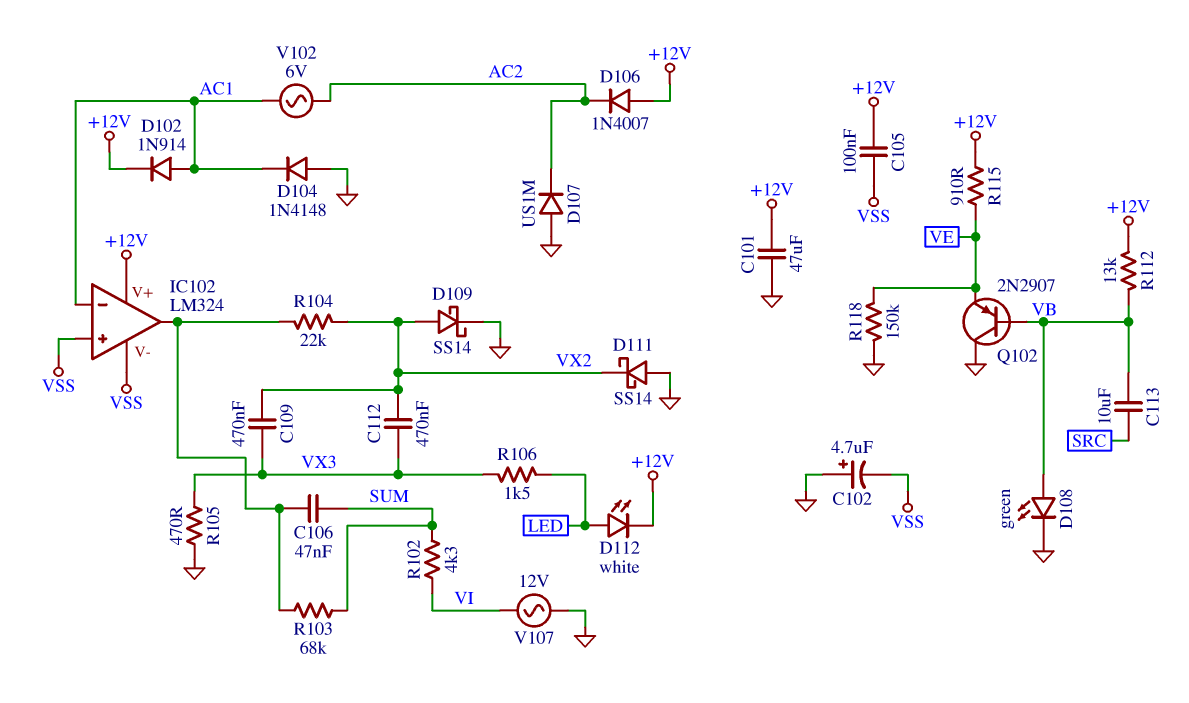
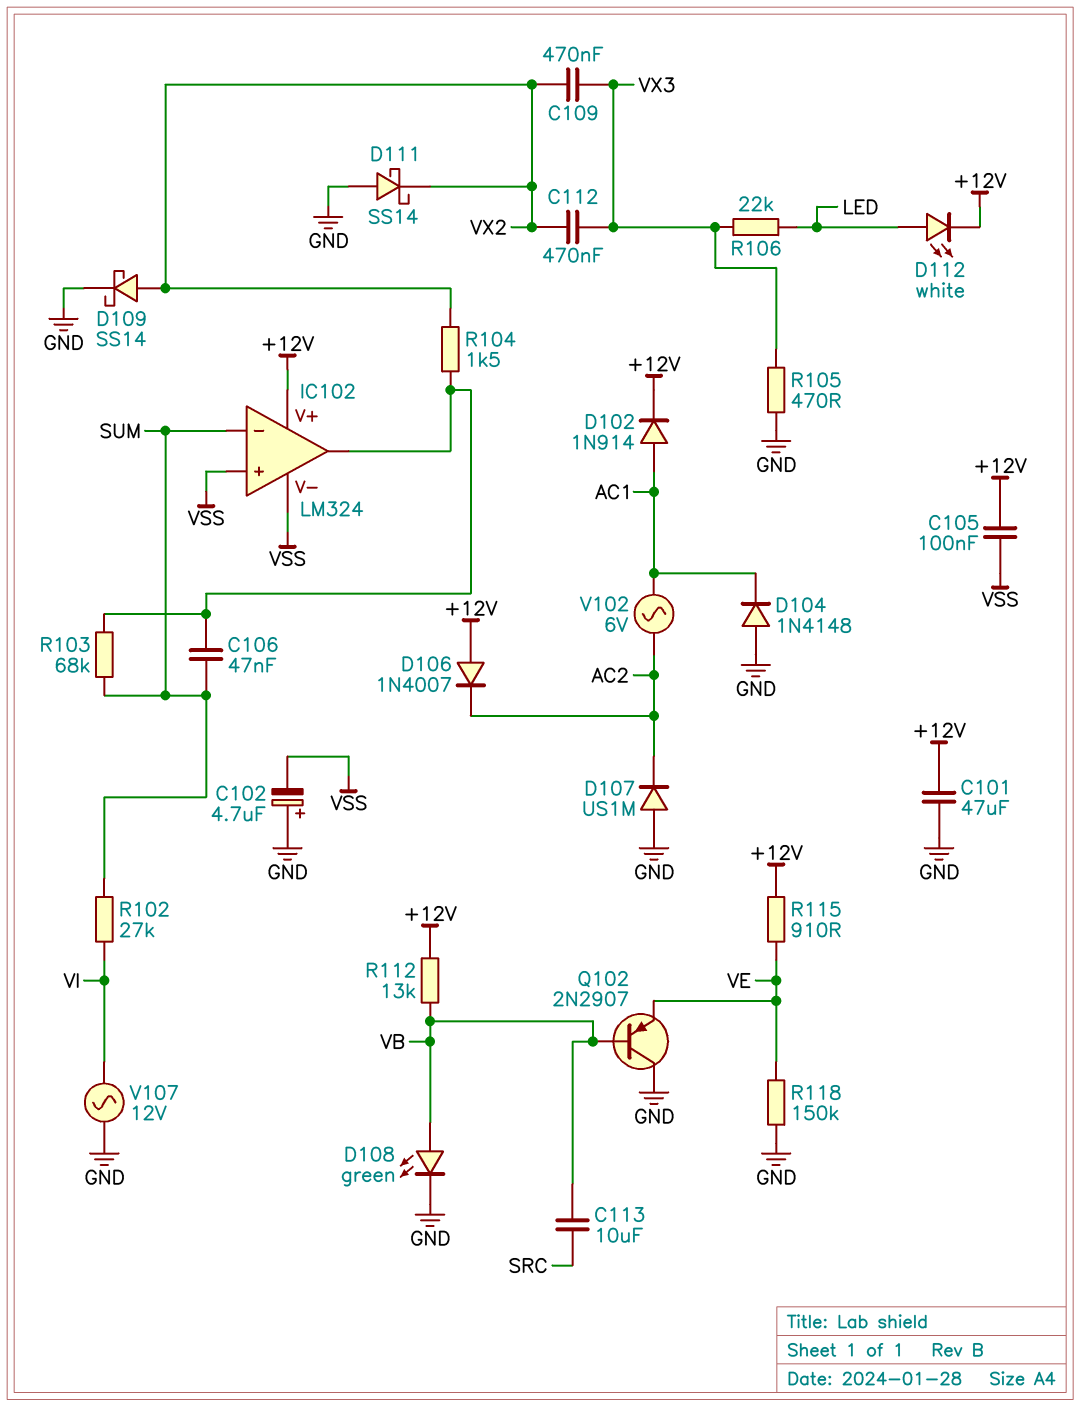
IC102 pin in-: AC1 -> SUM
R102: 4.3k (SUM, VI) -> 27k (SUM, VI)
R104: 22k (IC102/out, VX2) -> 1.5k (IC102/out, VX2)
R106: 1.5k (LED, VX3) -> 22k (LED, VX3)

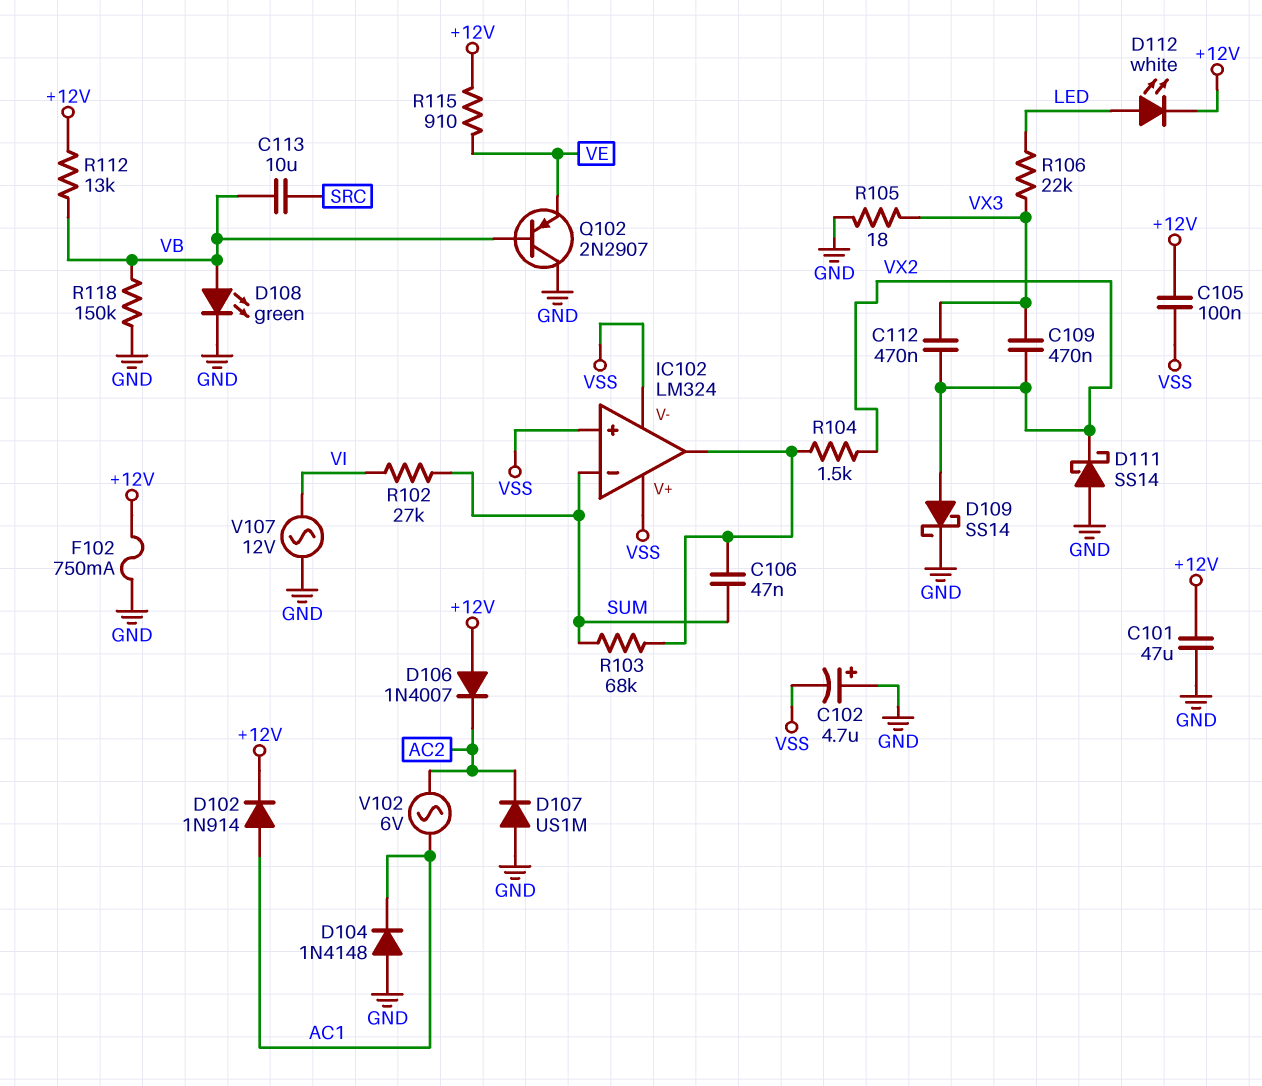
F102: none -> 750mA (+12V, GND)
IC102 pin V+: +12V -> VSS
R105: 470 (GND, VX3) -> 18 (GND, VX3)
R118: 150k (GND, VE) -> 150k (GND, VB)

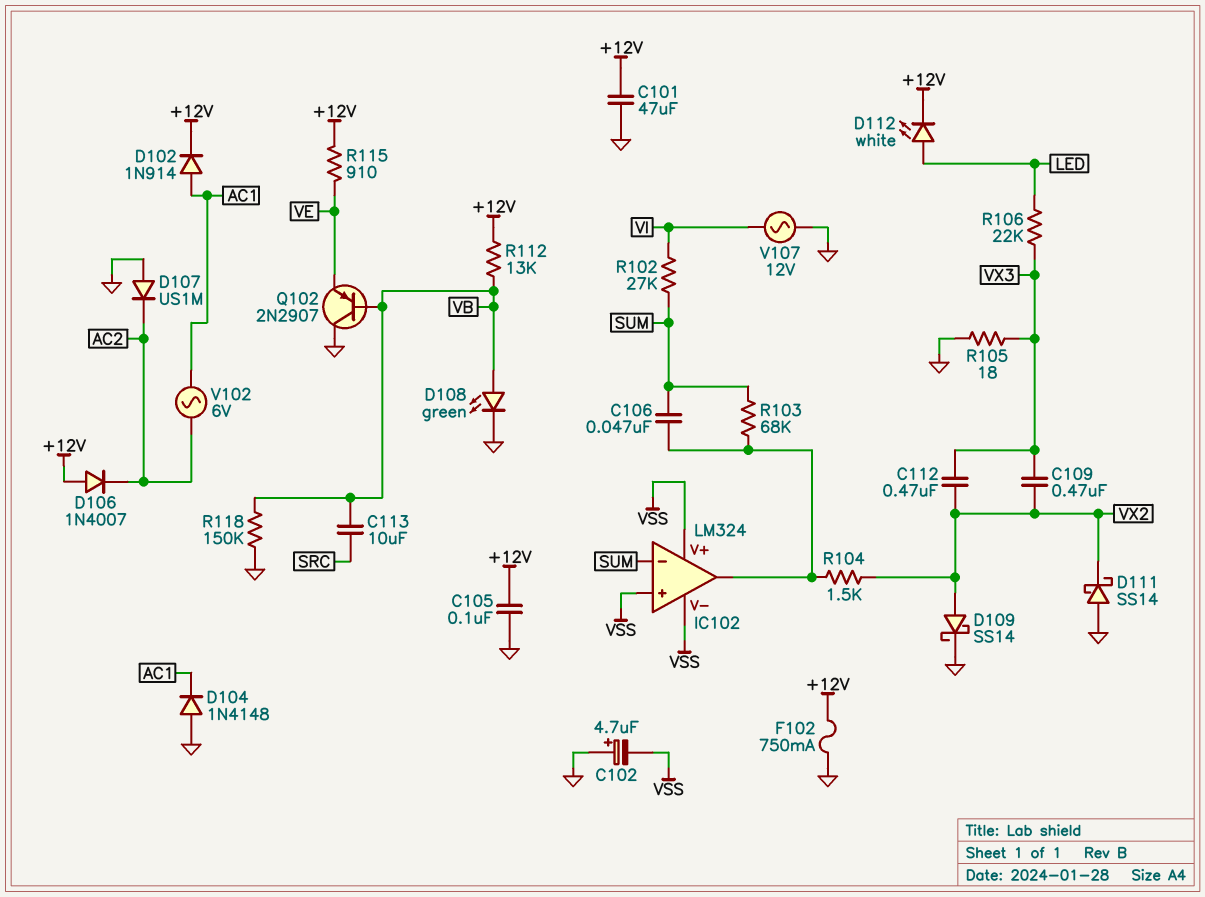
C105: 100nF (+12V, VSS) -> 100nF (+12V, GND)

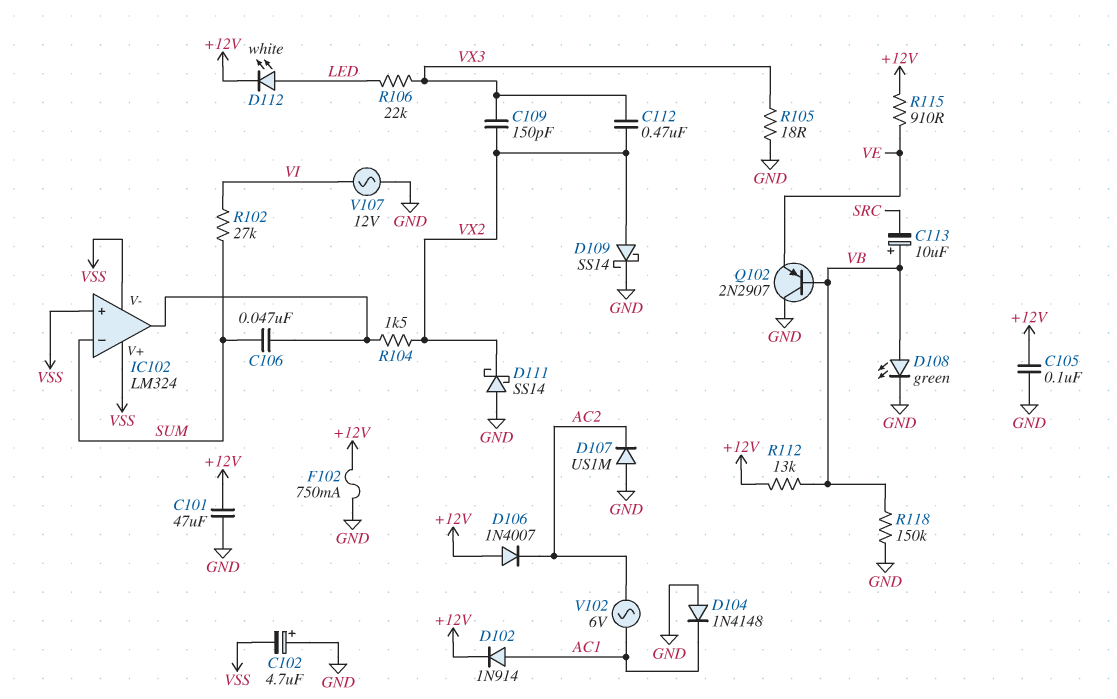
C109: 470nF (VX2, VX3) -> 150pF (VX2, VX3)
C113: 10uF (SRC, VB) -> 10uF (plus VB, minus SRC)
R103: 68k (IC102/out, SUM) -> none

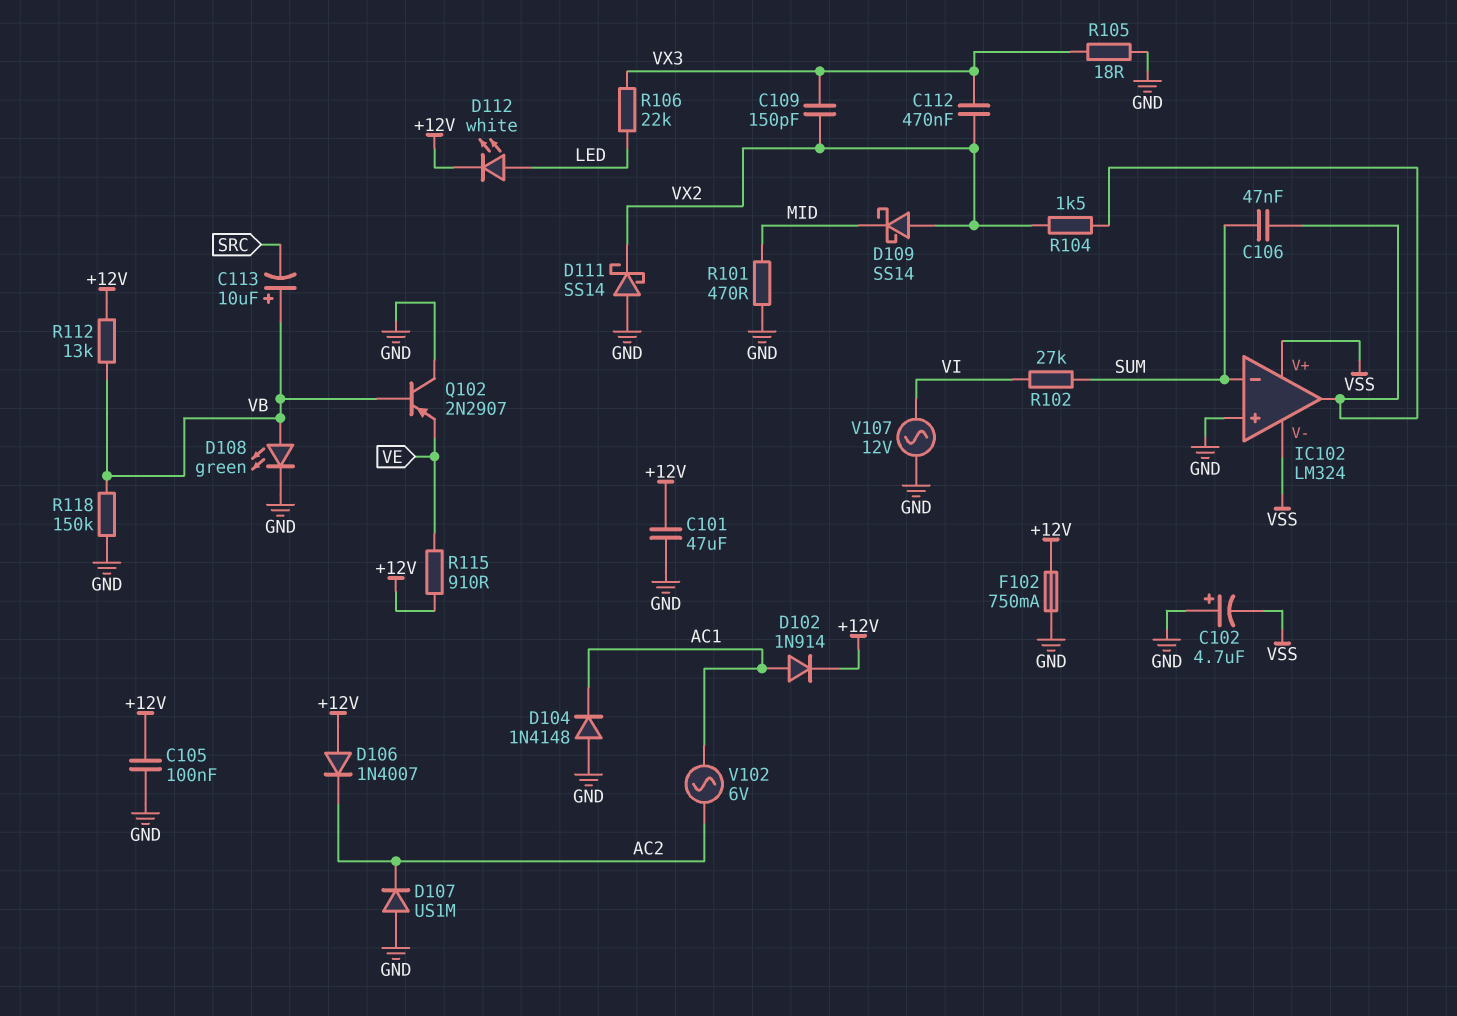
D109: schottky SS14 (A VX2, K GND) -> schottky SS14 (A VX2, K MID)
IC102 pin in+: VSS -> GND
R101: none -> 470 (GND, MID)

